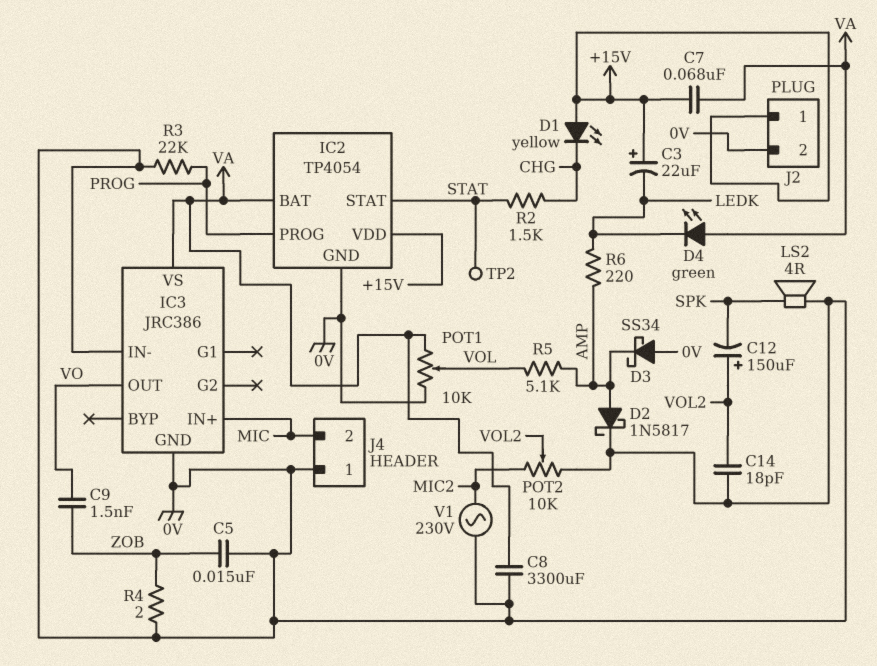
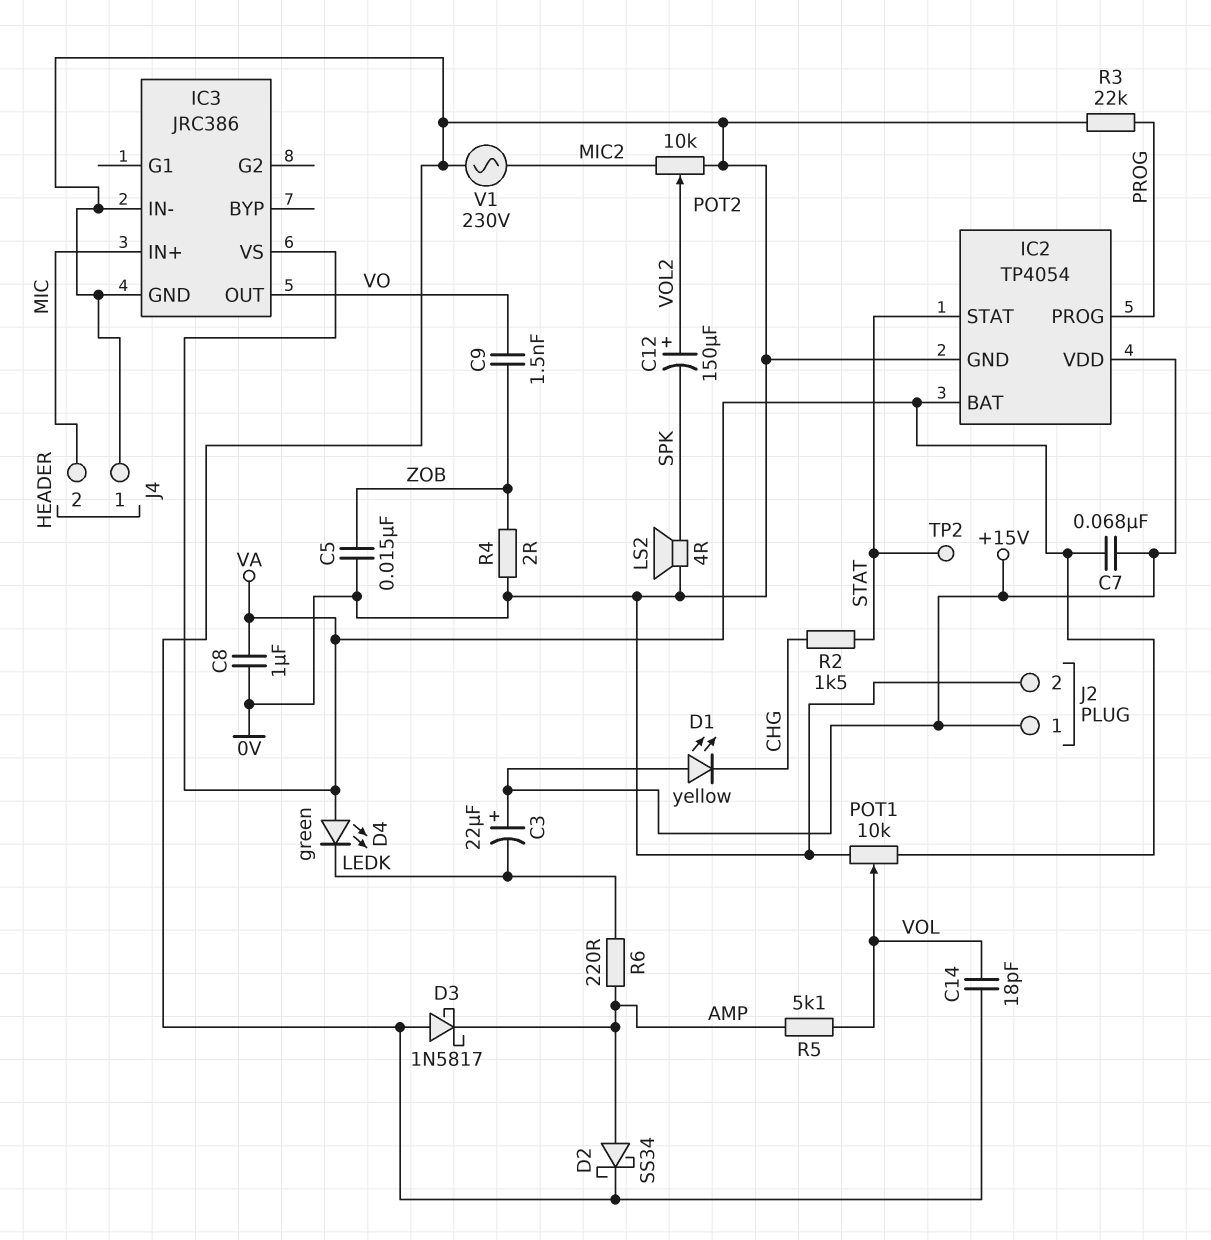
C8: 3300uF (0V, VA) -> 1uF (0V, VA)
C14: 18pF (0V, VOL2) -> 18pF (0V, VOL)
D2: schottky 1N5817 (A AMP, K 0V) -> schottky SS34 (A AMP, K 0V)
D3: schottky SS34 (A 0V, K AMP) -> schottky 1N5817 (A 0V, K AMP)

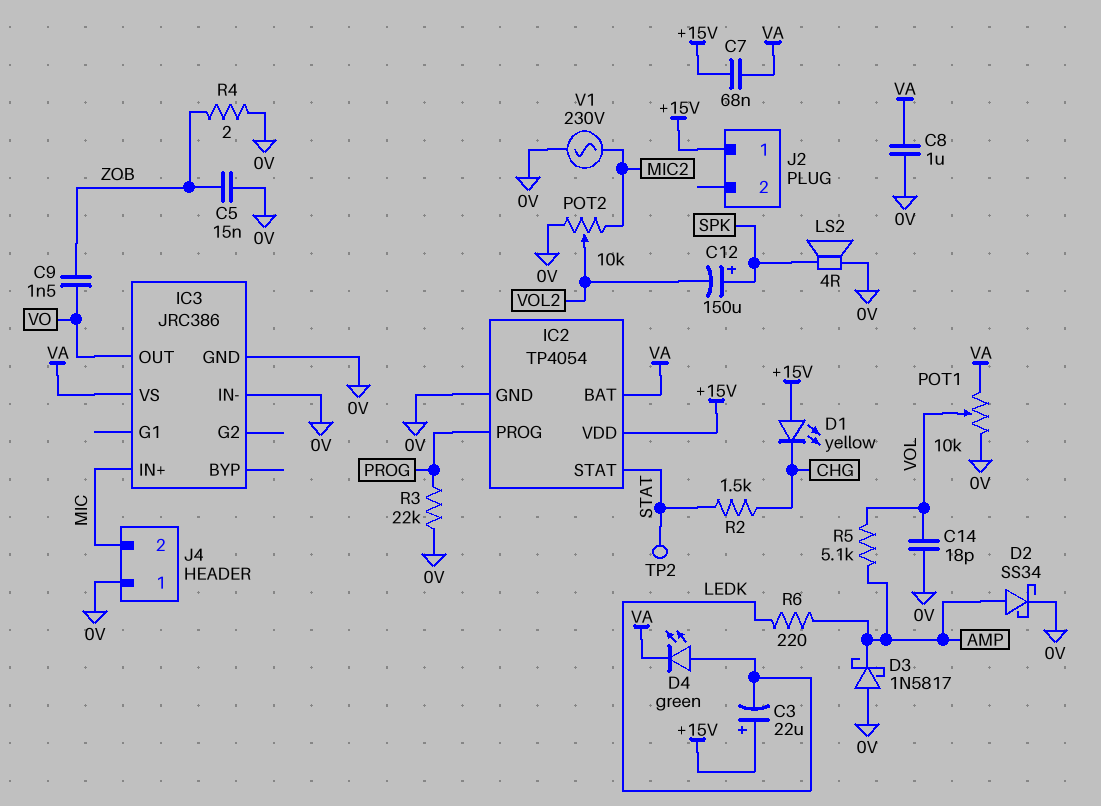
C12: 150uF (plus VOL2, minus SPK) -> 150uF (plus SPK, minus VOL2)
D4: LED green (A VA, K LEDK) -> LED green (A LEDK, K VA)
J2 pin 2: 0V -> none

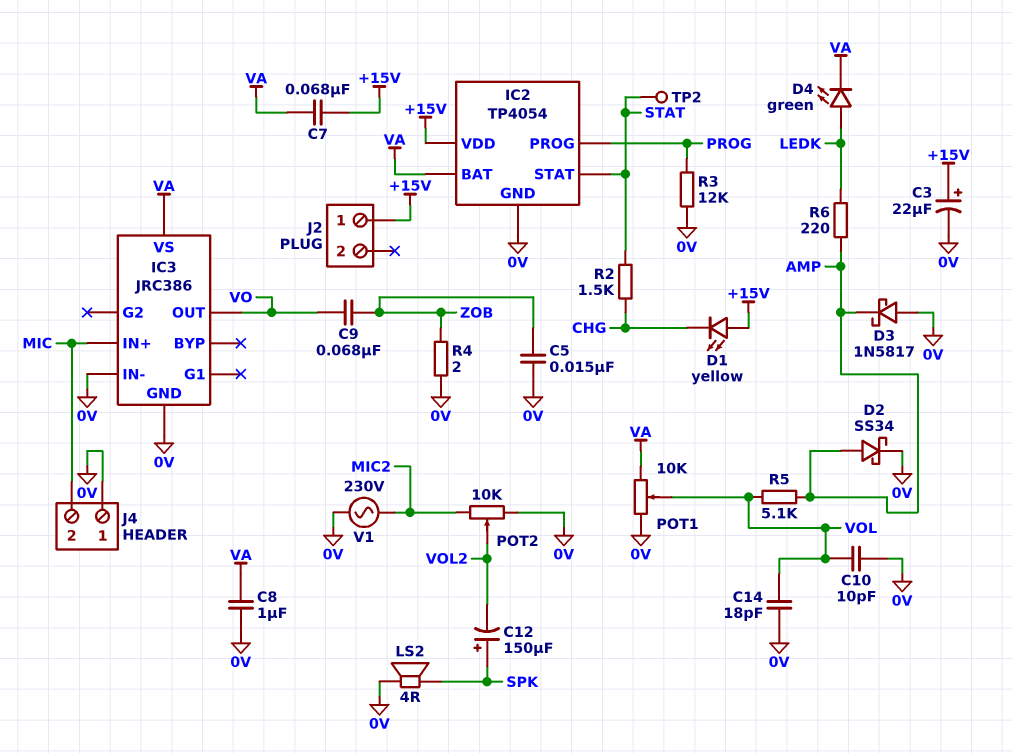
C3: 22uF (plus +15V, minus LEDK) -> 22uF (plus +15V, minus 0V)
C9: 1.5nF (VO, ZOB) -> 68nF (VO, ZOB)
C10: none -> 10pF (0V, VOL)
R3: 22k (0V, PROG) -> 12k (0V, PROG)

